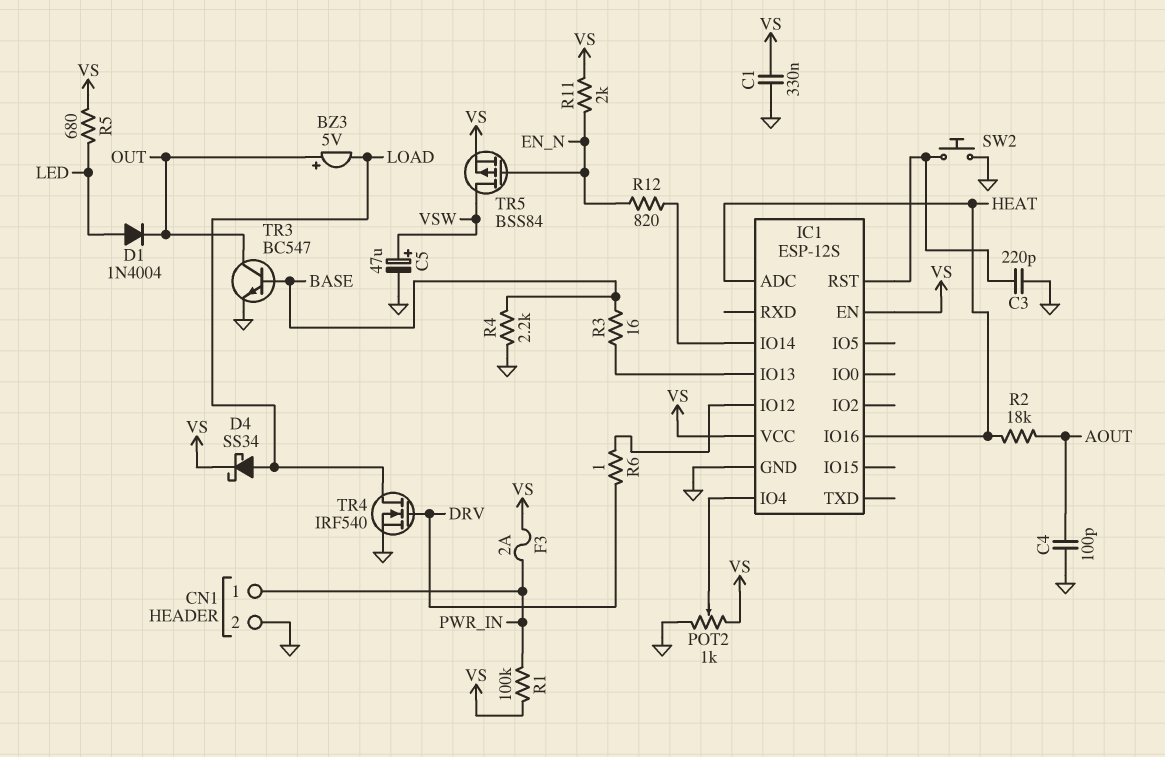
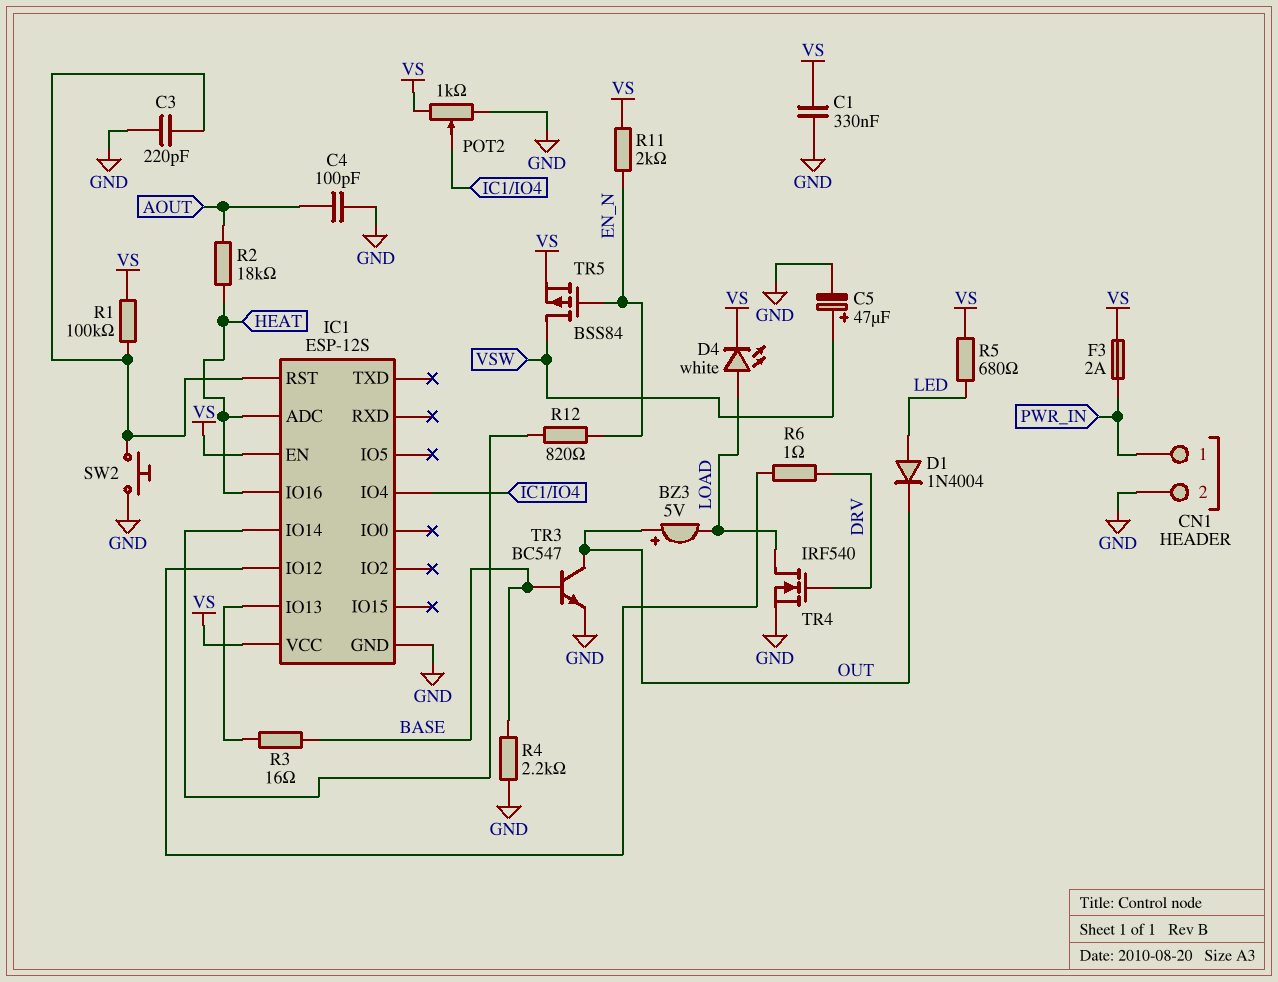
D4: schottky SS34 (A LOAD, K VS) -> LED white (A LOAD, K VS)
R1: 100k (PWR_IN, VS) -> 100k (IC1/RST, VS)

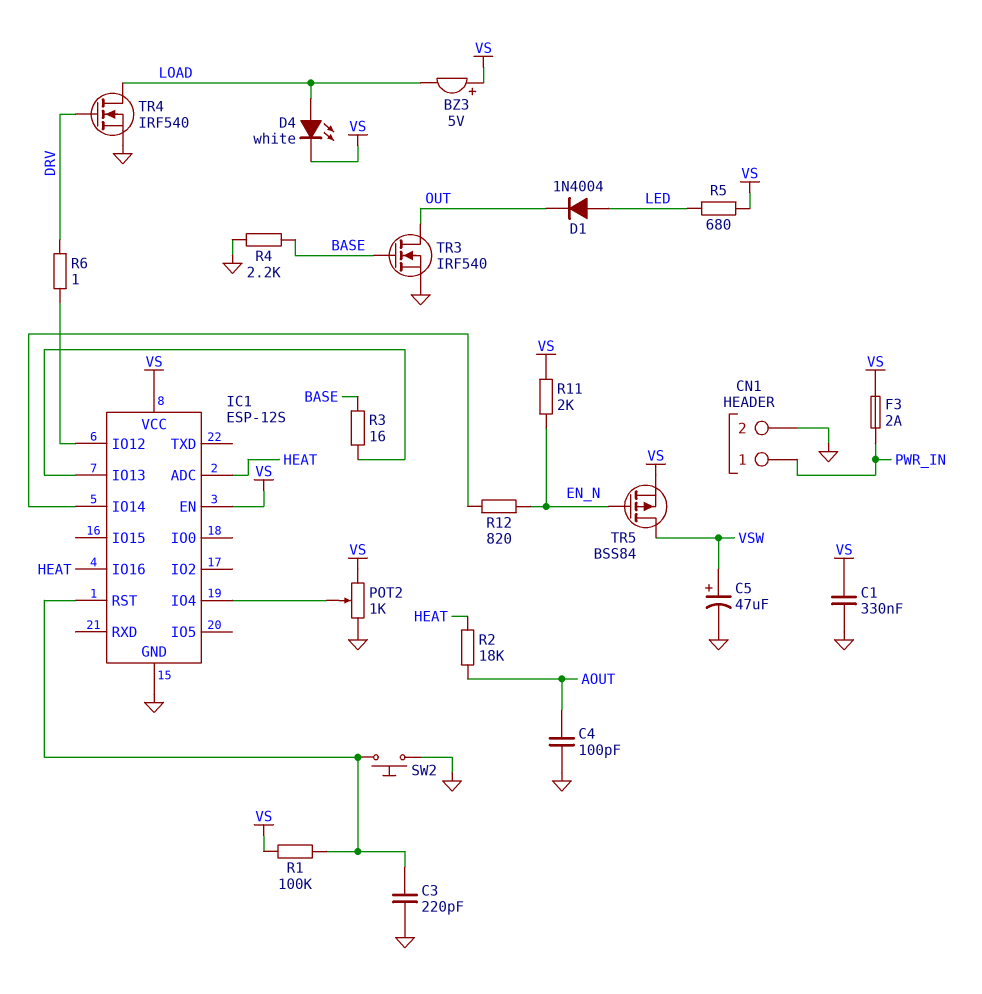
BZ3: buzzer 5V (plus OUT, minus LOAD) -> buzzer 5V (plus VS, minus LOAD)
TR3: NPN BC547 (B BASE, C OUT, E GND) -> NMOS IRF540 (G BASE, D OUT, S GND)

